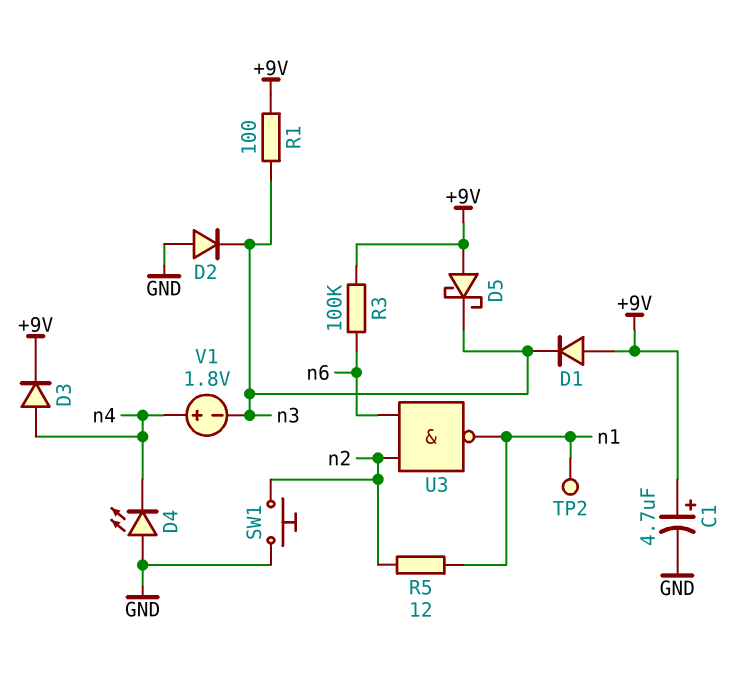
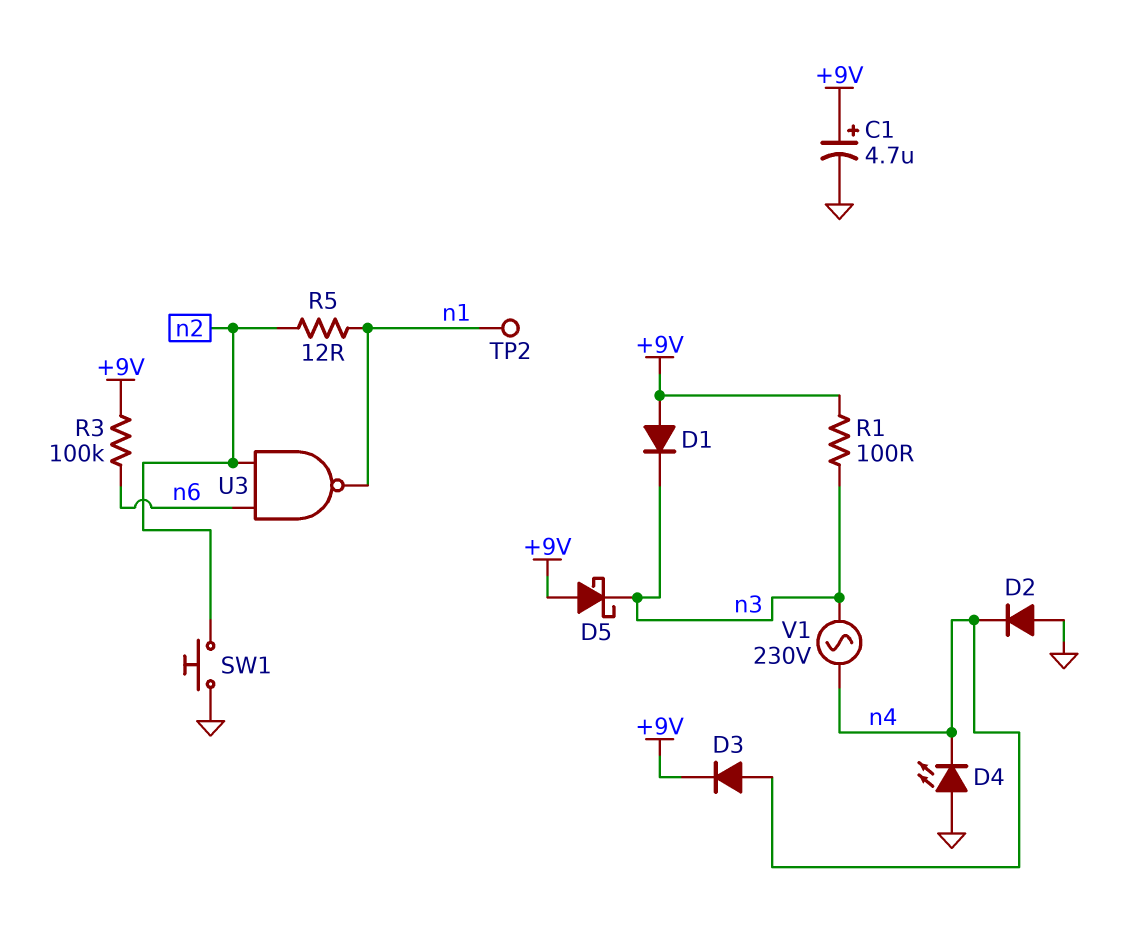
D2: diode (A GND, K n3) -> diode (A GND, K n4)
V1: 1.8V (plus n4, minus n3) -> AC 230V (n3, n4)

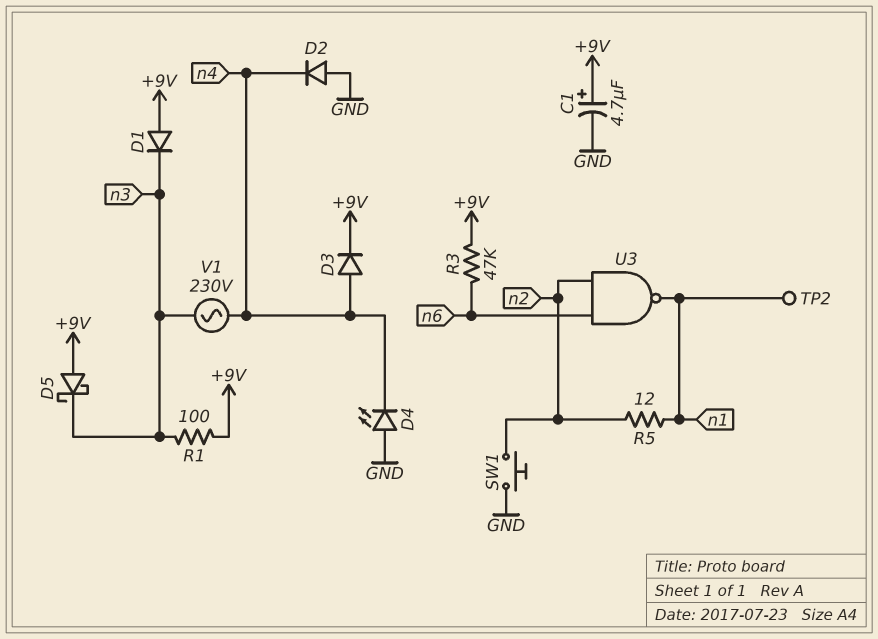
R3: 100k (+9V, n6) -> 47k (+9V, n6)

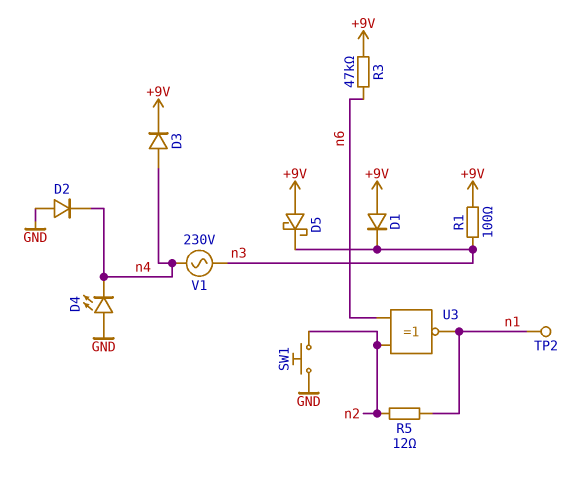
C1: 4.7uF (plus +9V, minus GND) -> none
U3: NAND (in n2, in n6, out n1) -> XNOR (in n2, in n6, out n1)

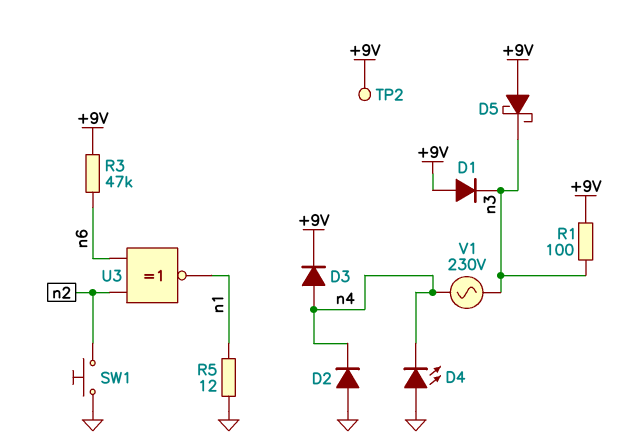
R5: 12 (n1, n2) -> 12 (GND, n1)
TP2: test point (n1) -> test point (+9V)

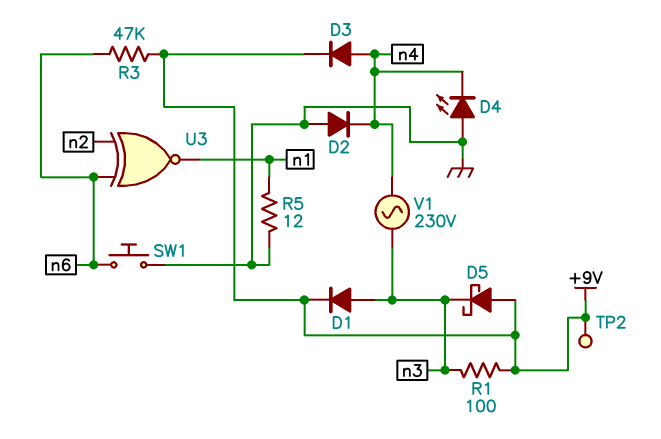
D1: diode (A +9V, K n3) -> diode (A n3, K +9V)
SW1: button (GND, n2) -> button (GND, n6)

